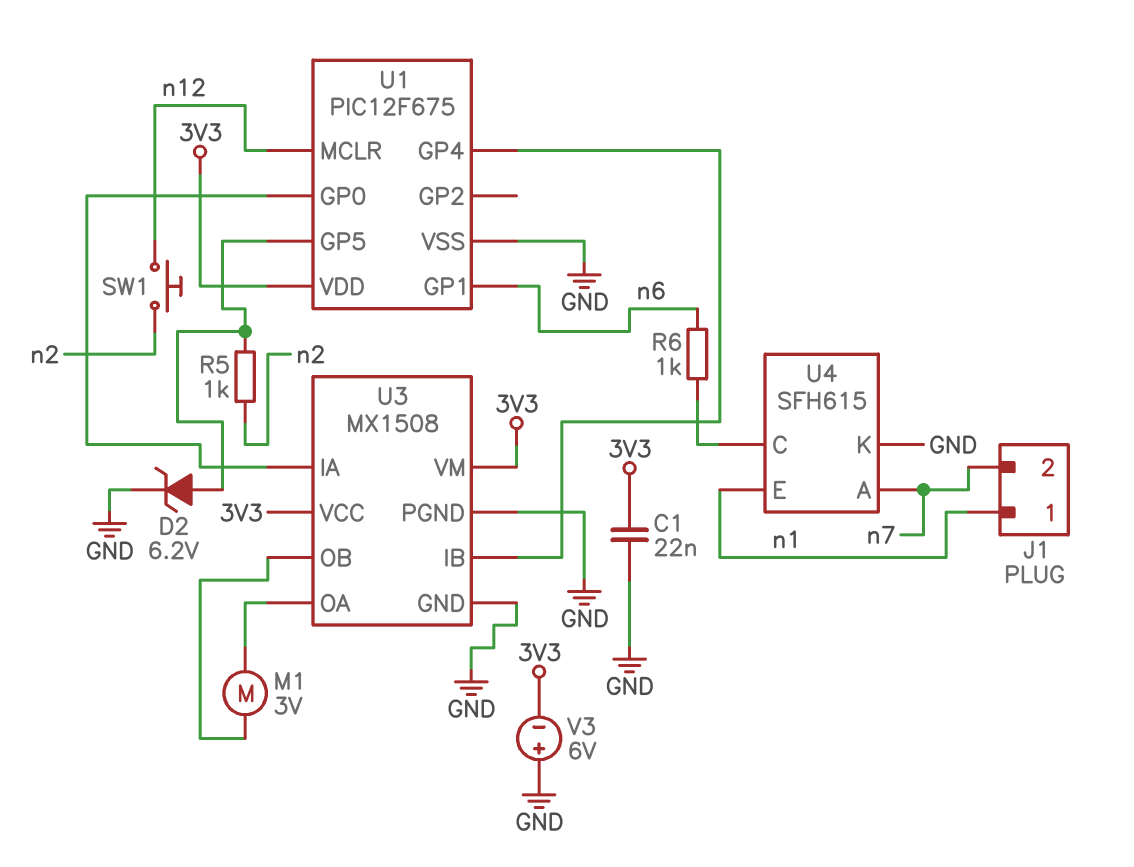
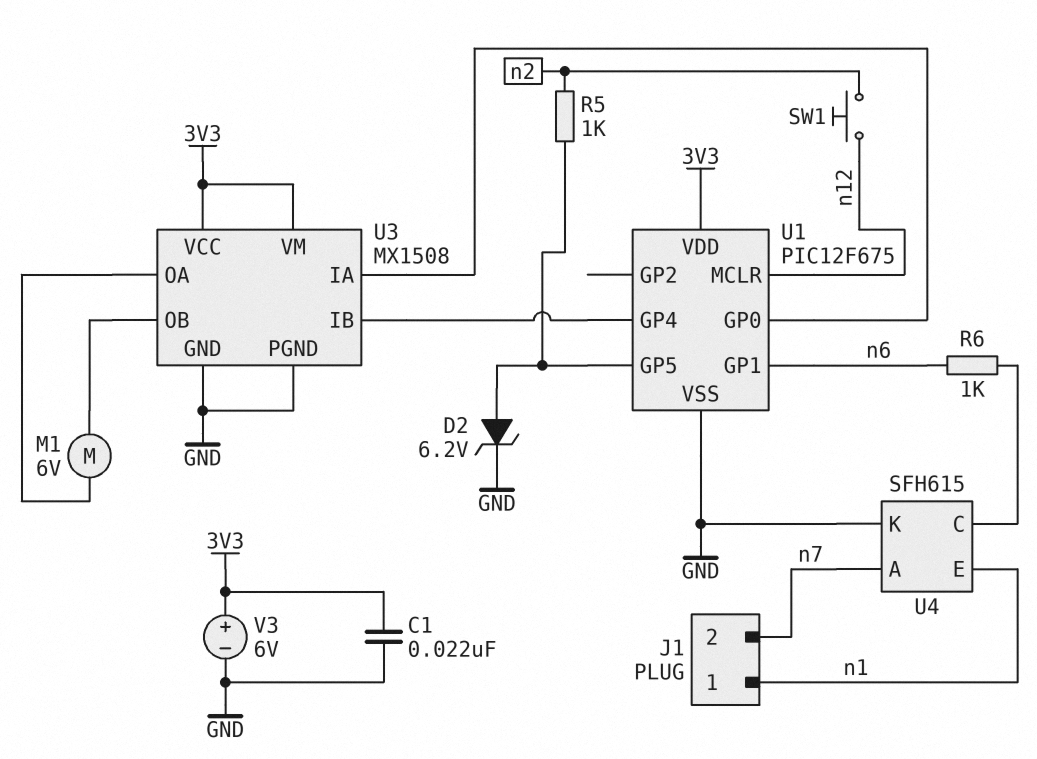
M1: motor 3V (U3/OA, U3/OB) -> motor 6V (U3/OA, U3/OB)
V3: 6V (plus GND, minus 3V3) -> 6V (plus 3V3, minus GND)

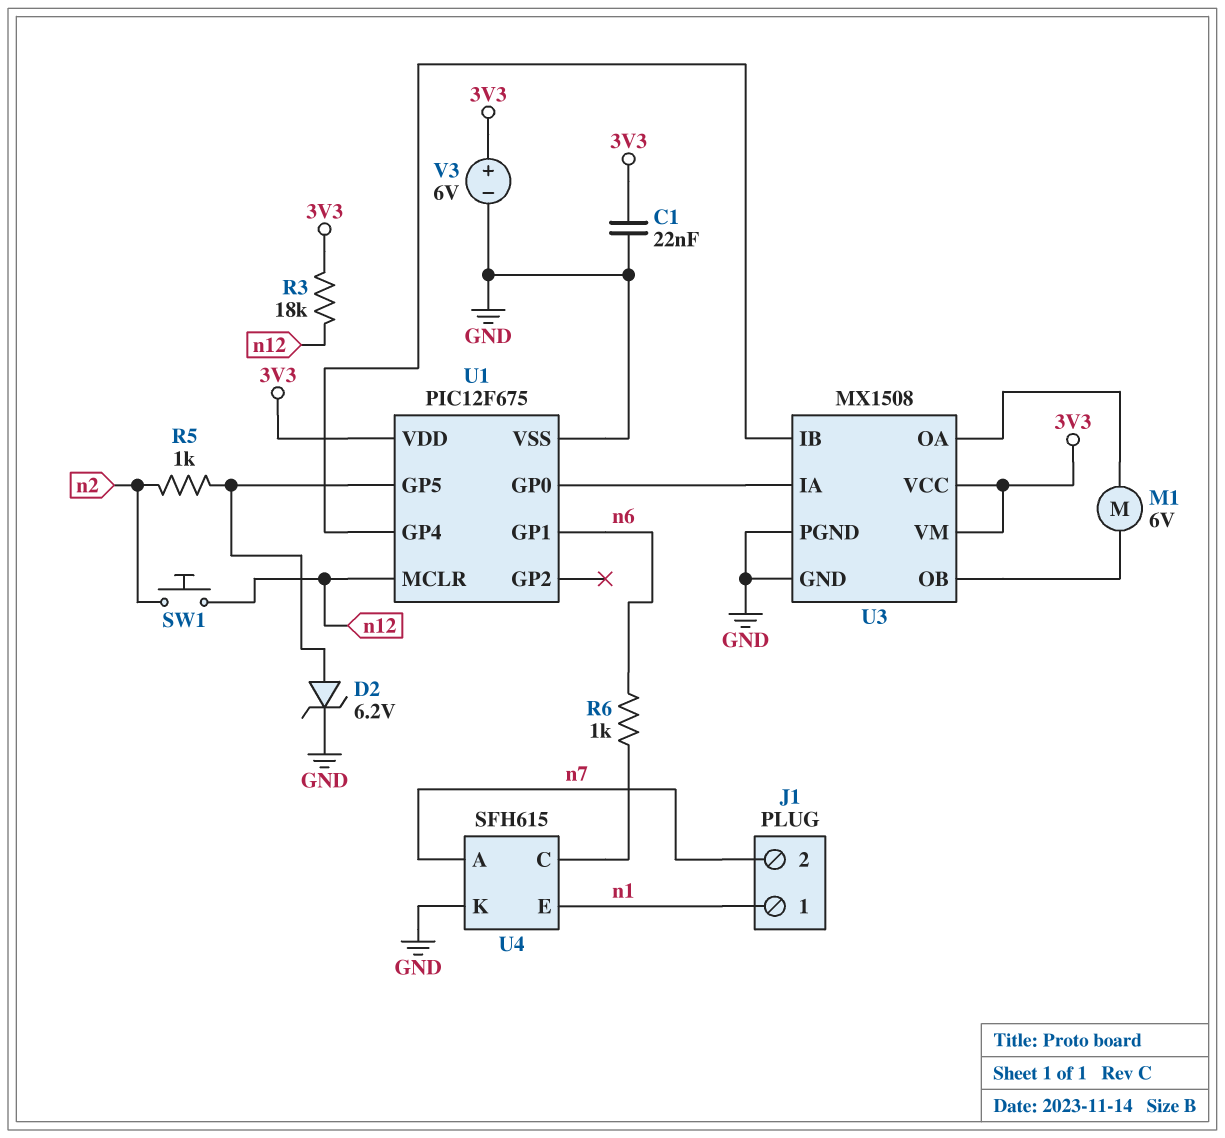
R3: none -> 18k (3V3, n12)

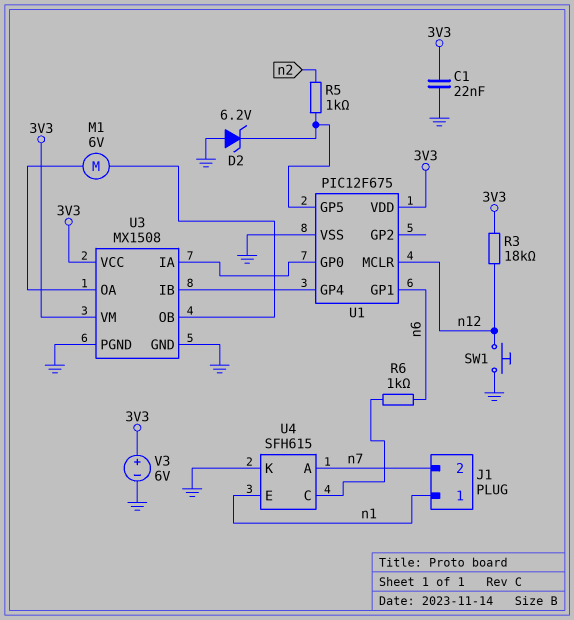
D2: zener 6.2V (A U1/GP5, K GND) -> zener 6.2V (A GND, K U1/GP5)
SW1: button (n2, n12) -> button (GND, n12)

